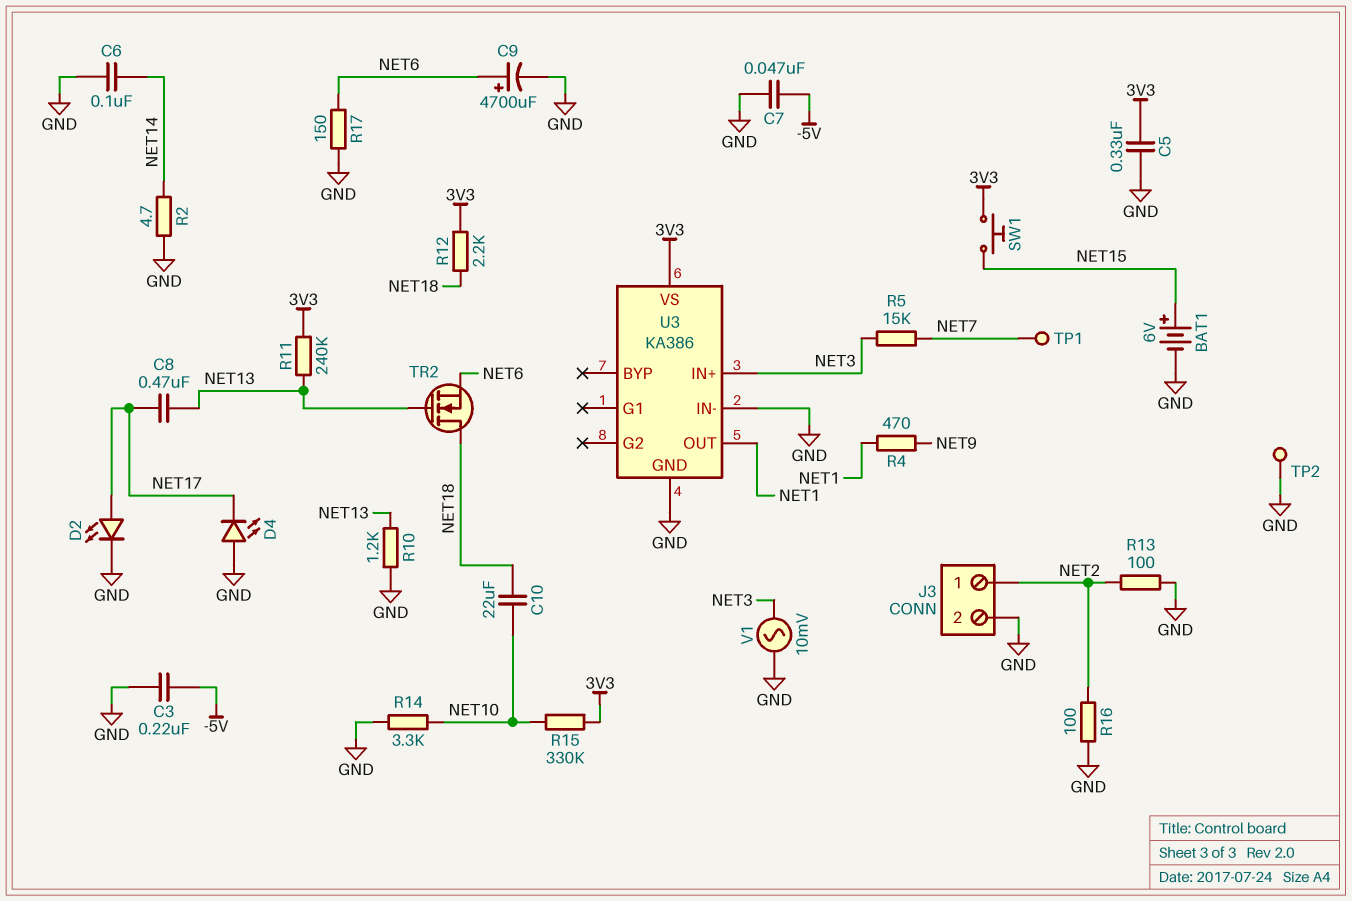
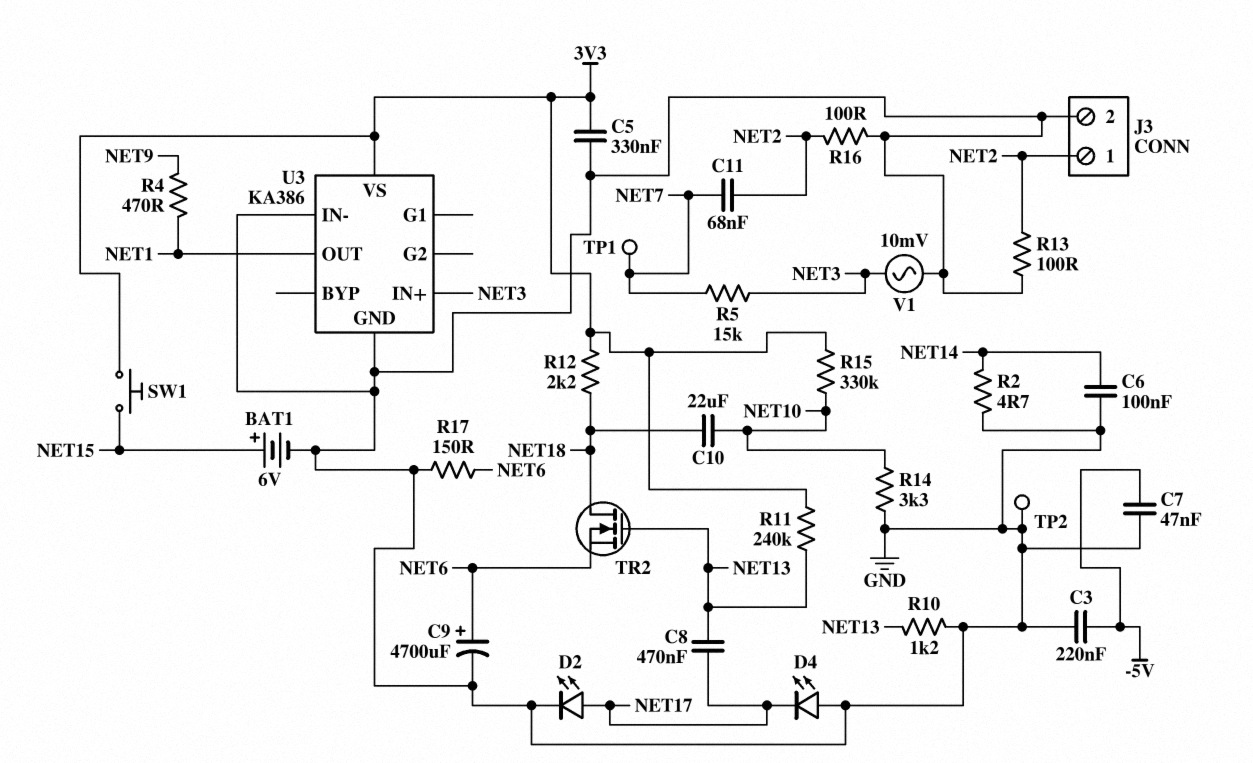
C11: none -> 68nF (NET2, NET7)

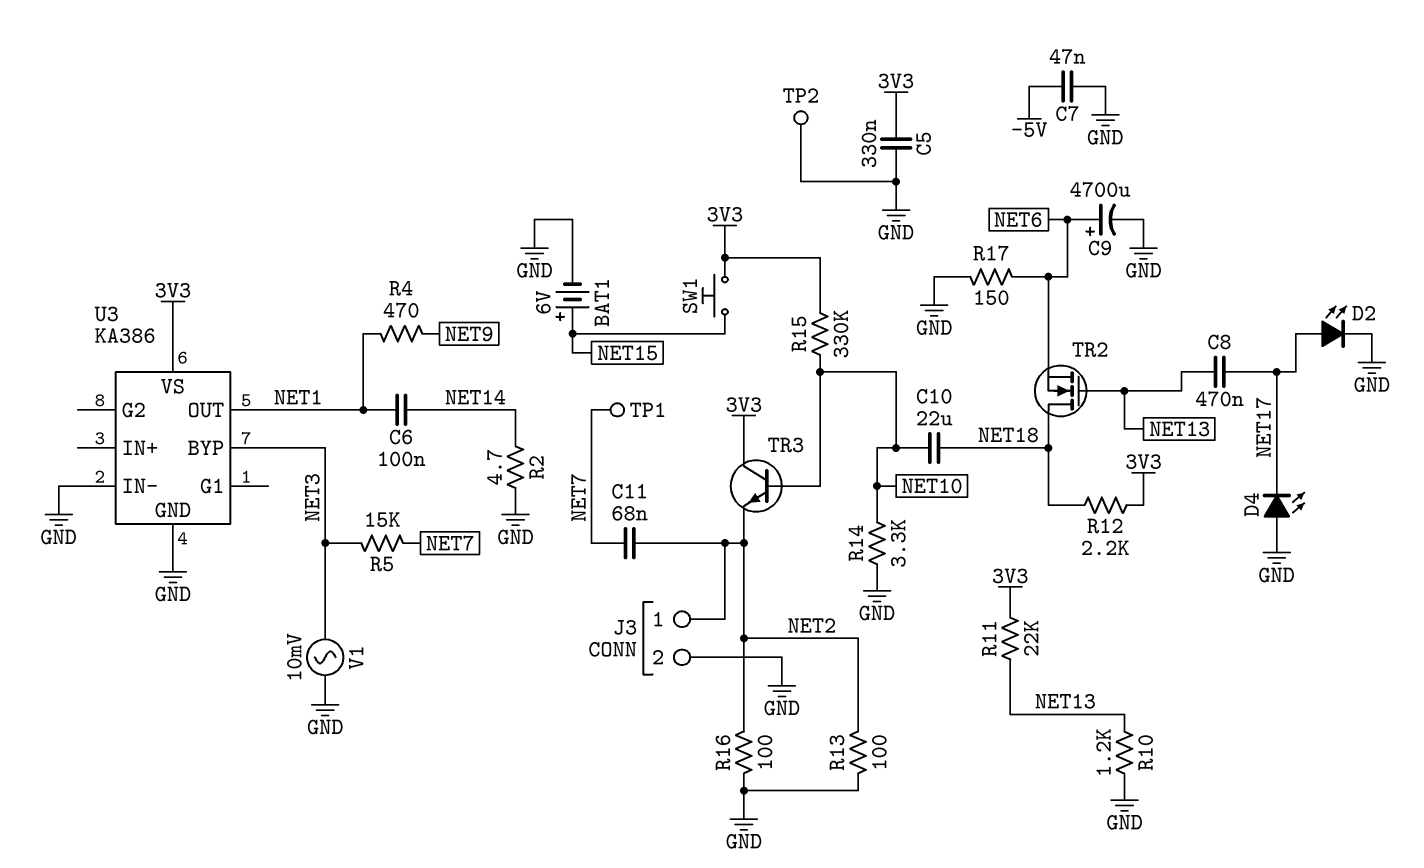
C3: 220nF (-5V, GND) -> none
C6: 100nF (GND, NET14) -> 100nF (NET1, NET14)
R11: 240k (3V3, NET13) -> 22k (3V3, NET13)
TR3: none -> NPN (B NET10, C 3V3, E NET2)
U3 pin BYP: none -> NET3
U3 pin IN+: NET3 -> none

